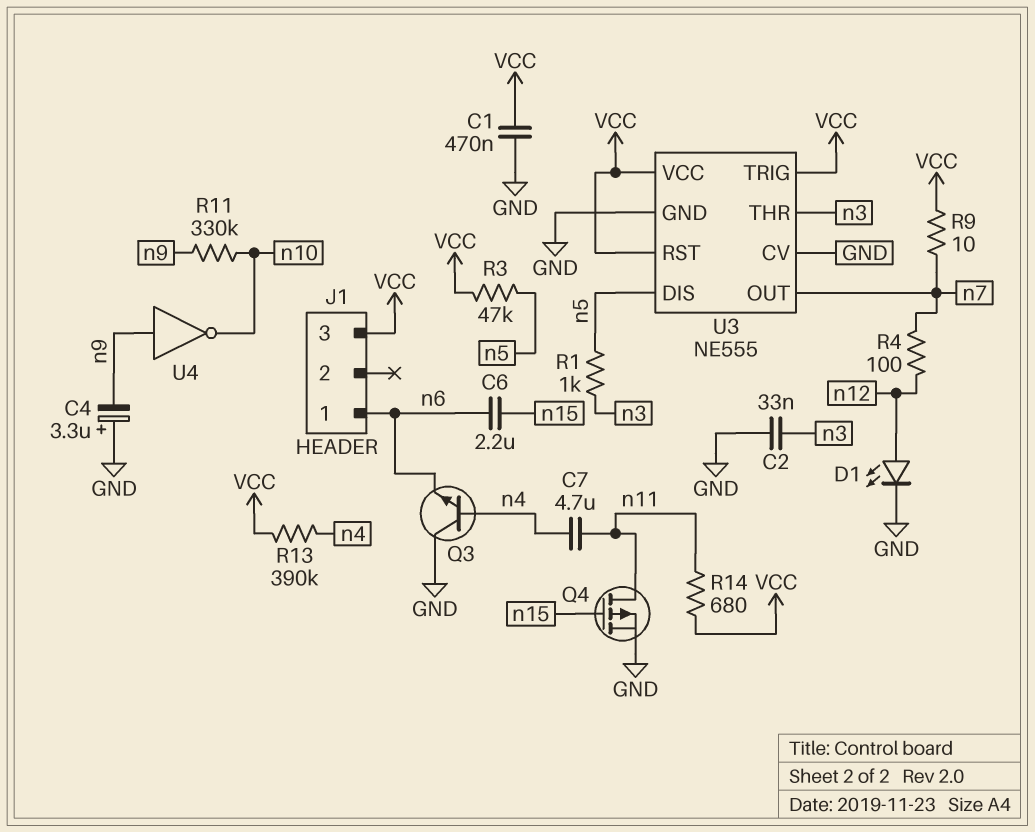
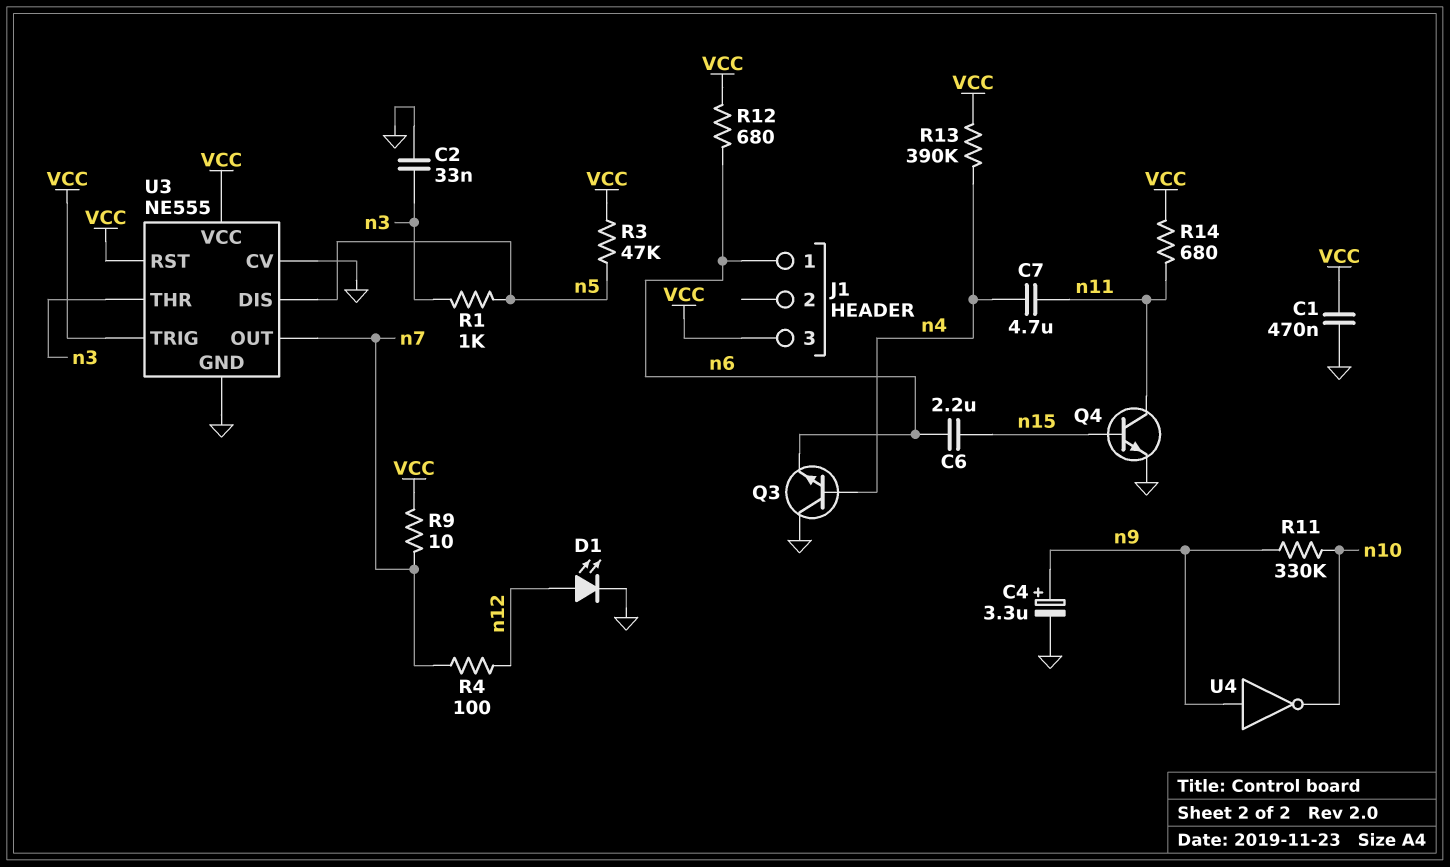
C4: 3.3uF (plus GND, minus n9) -> 3.3uF (plus n9, minus GND)
Q4: PMOS (G n15, D n11, S GND) -> NPN (B n15, C n11, E GND)
R12: none -> 680 (VCC, n6)

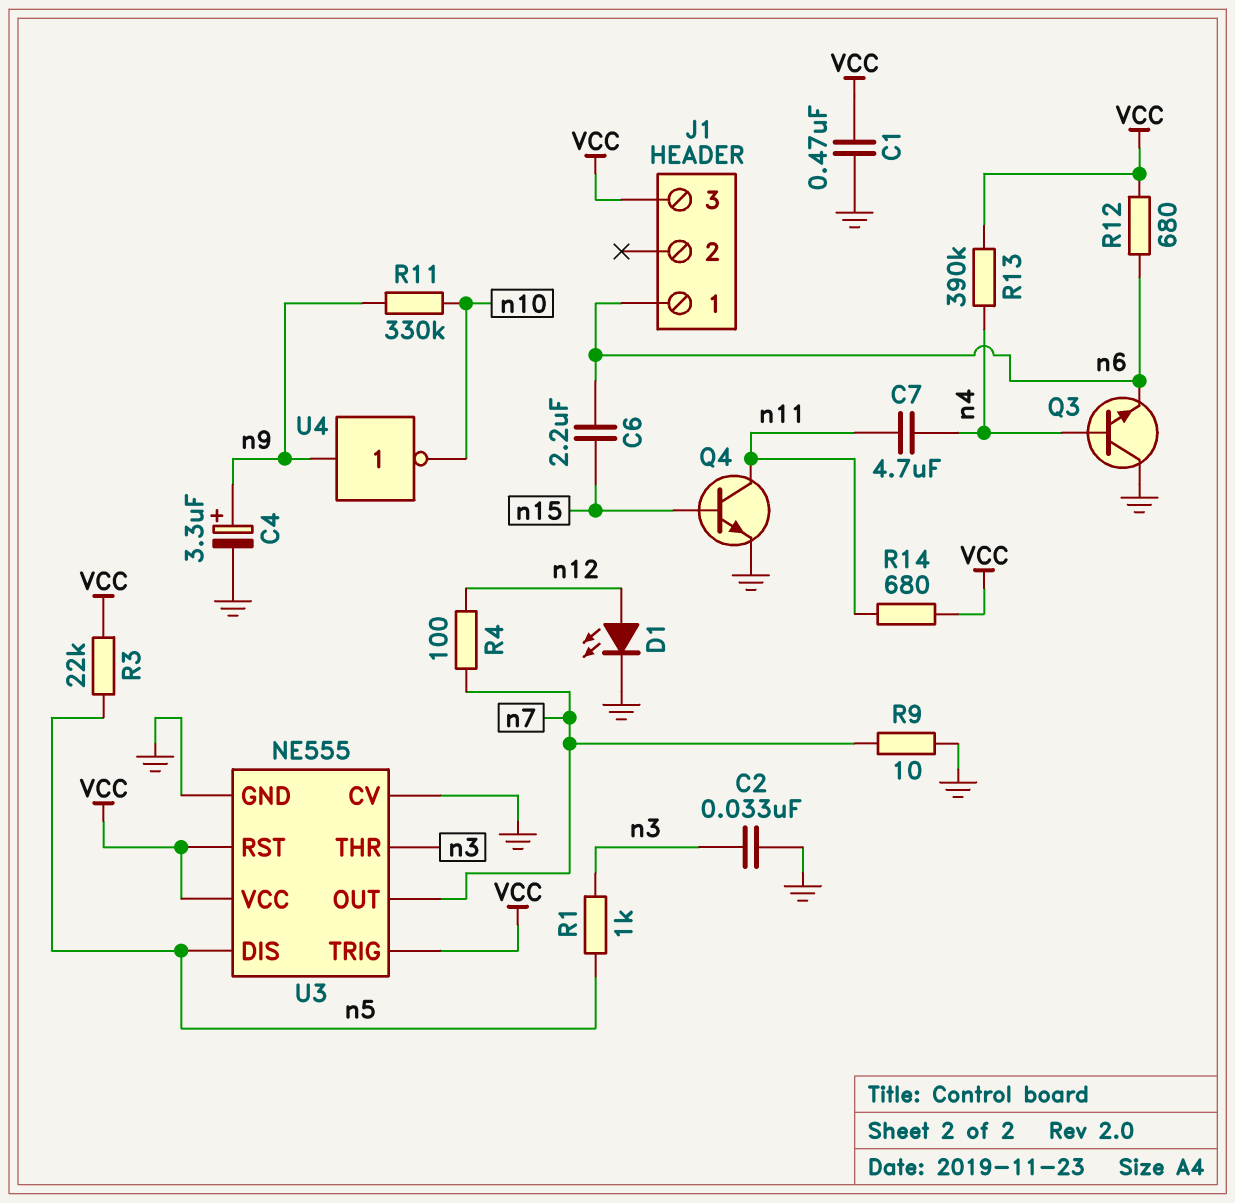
R3: 47k (VCC, n5) -> 22k (VCC, n5)
R9: 10 (VCC, n7) -> 10 (GND, n7)

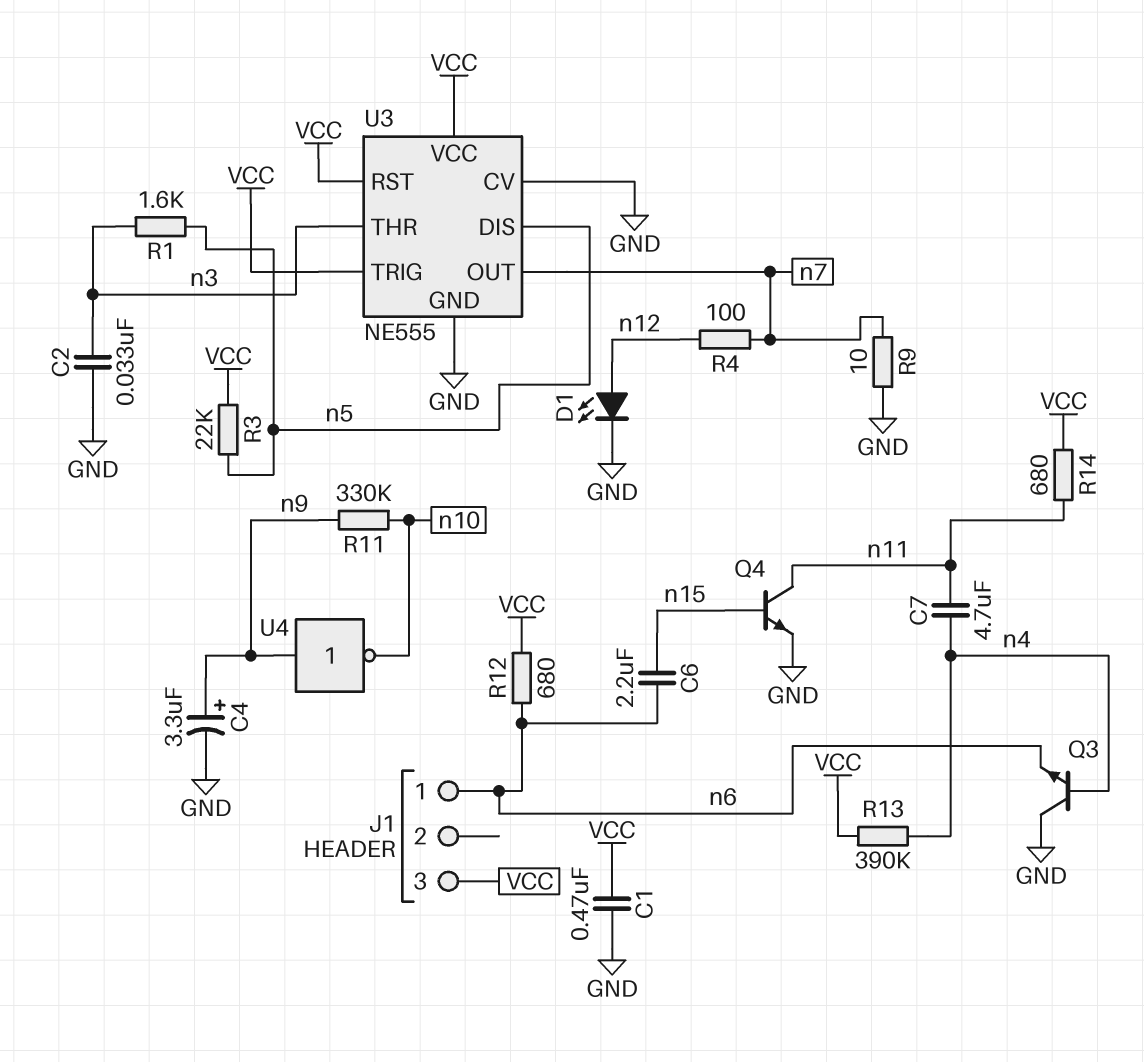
R1: 1k (n3, n5) -> 1.6k (n3, n5)

